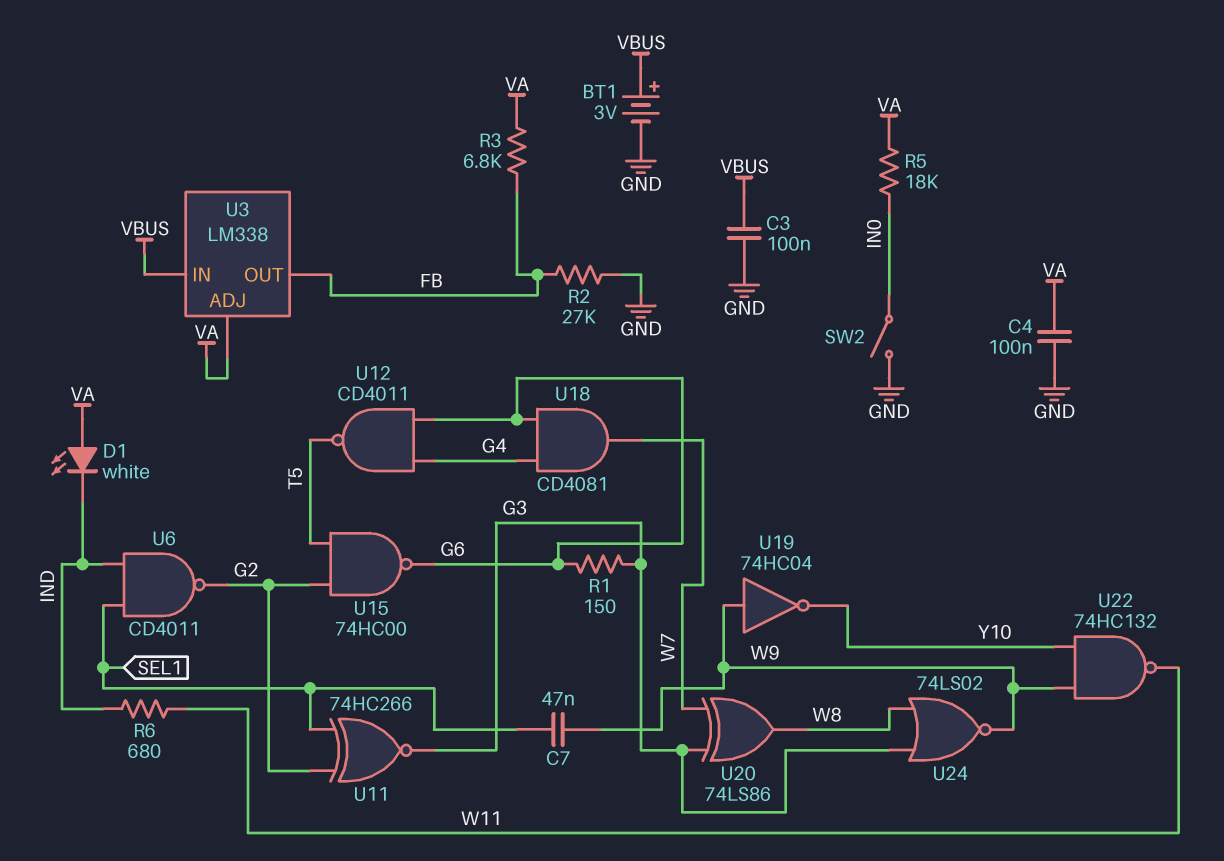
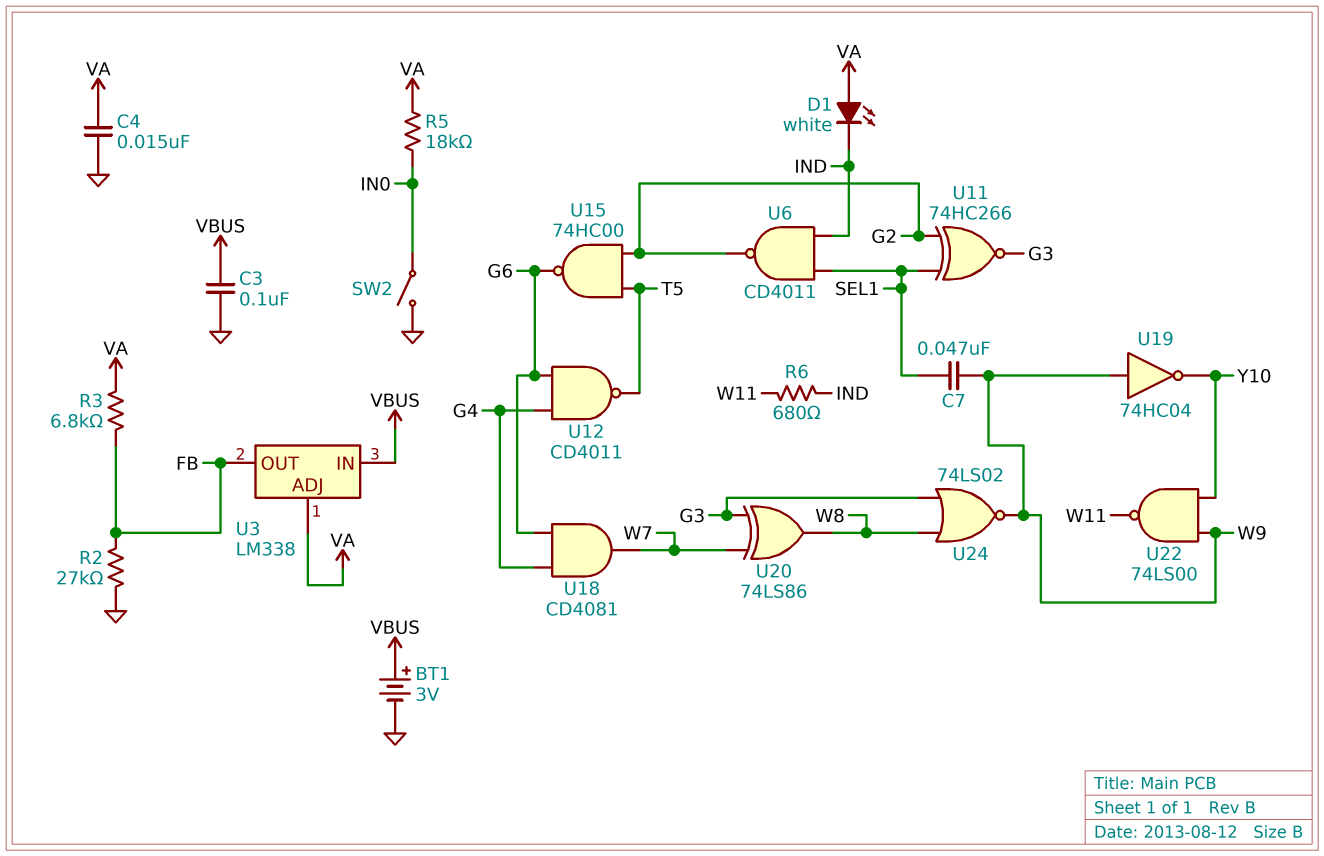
C4: 100nF (GND, VA) -> 15nF (GND, VA)
R1: 150 (G3, G6) -> none
U22: NAND 74HC132 (in W9, in Y10, out W11) -> NAND 74LS00 (in W9, in Y10, out W11)

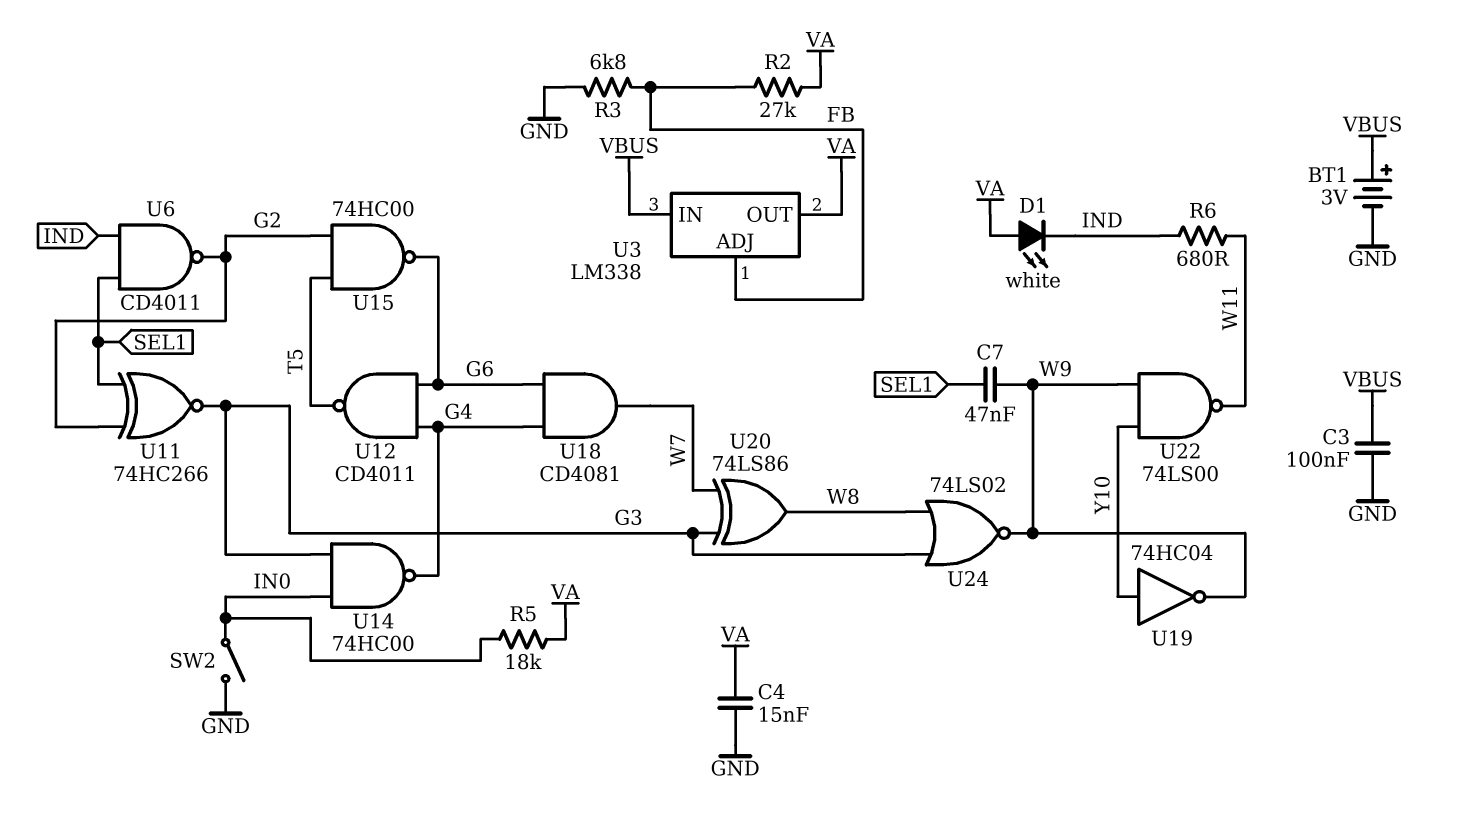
R2: 27k (FB, GND) -> 27k (FB, VA)
R3: 6.8k (FB, VA) -> 6.8k (FB, GND)
U3 pin ADJ: VA -> FB
U3 pin OUT: FB -> VA
U14: none -> NAND 74HC00 (in G3, in IN0, out G4)
U19: NOT 74HC04 (in W9, out Y10) -> NOT 74HC04 (in Y10, out W9)

